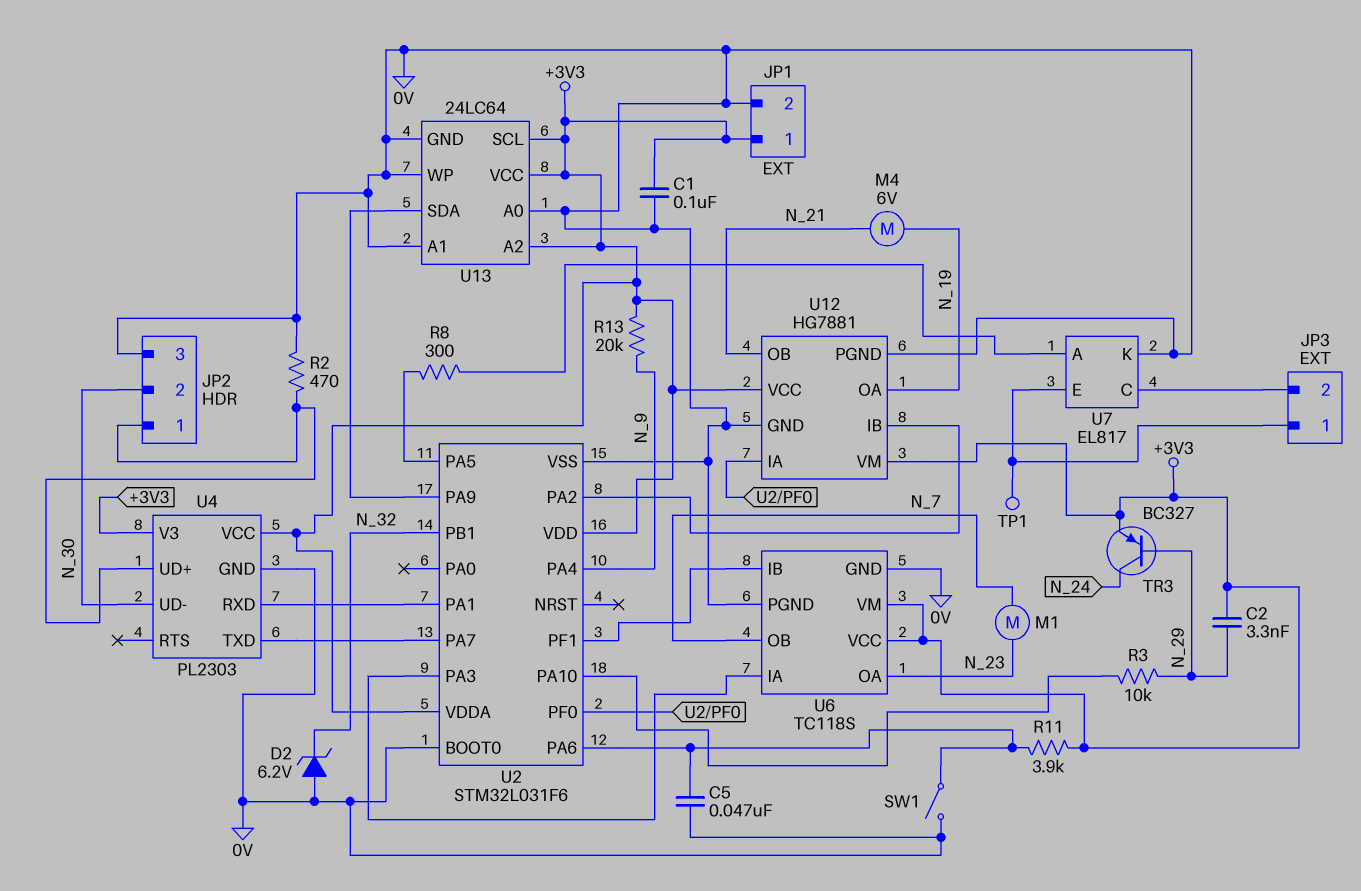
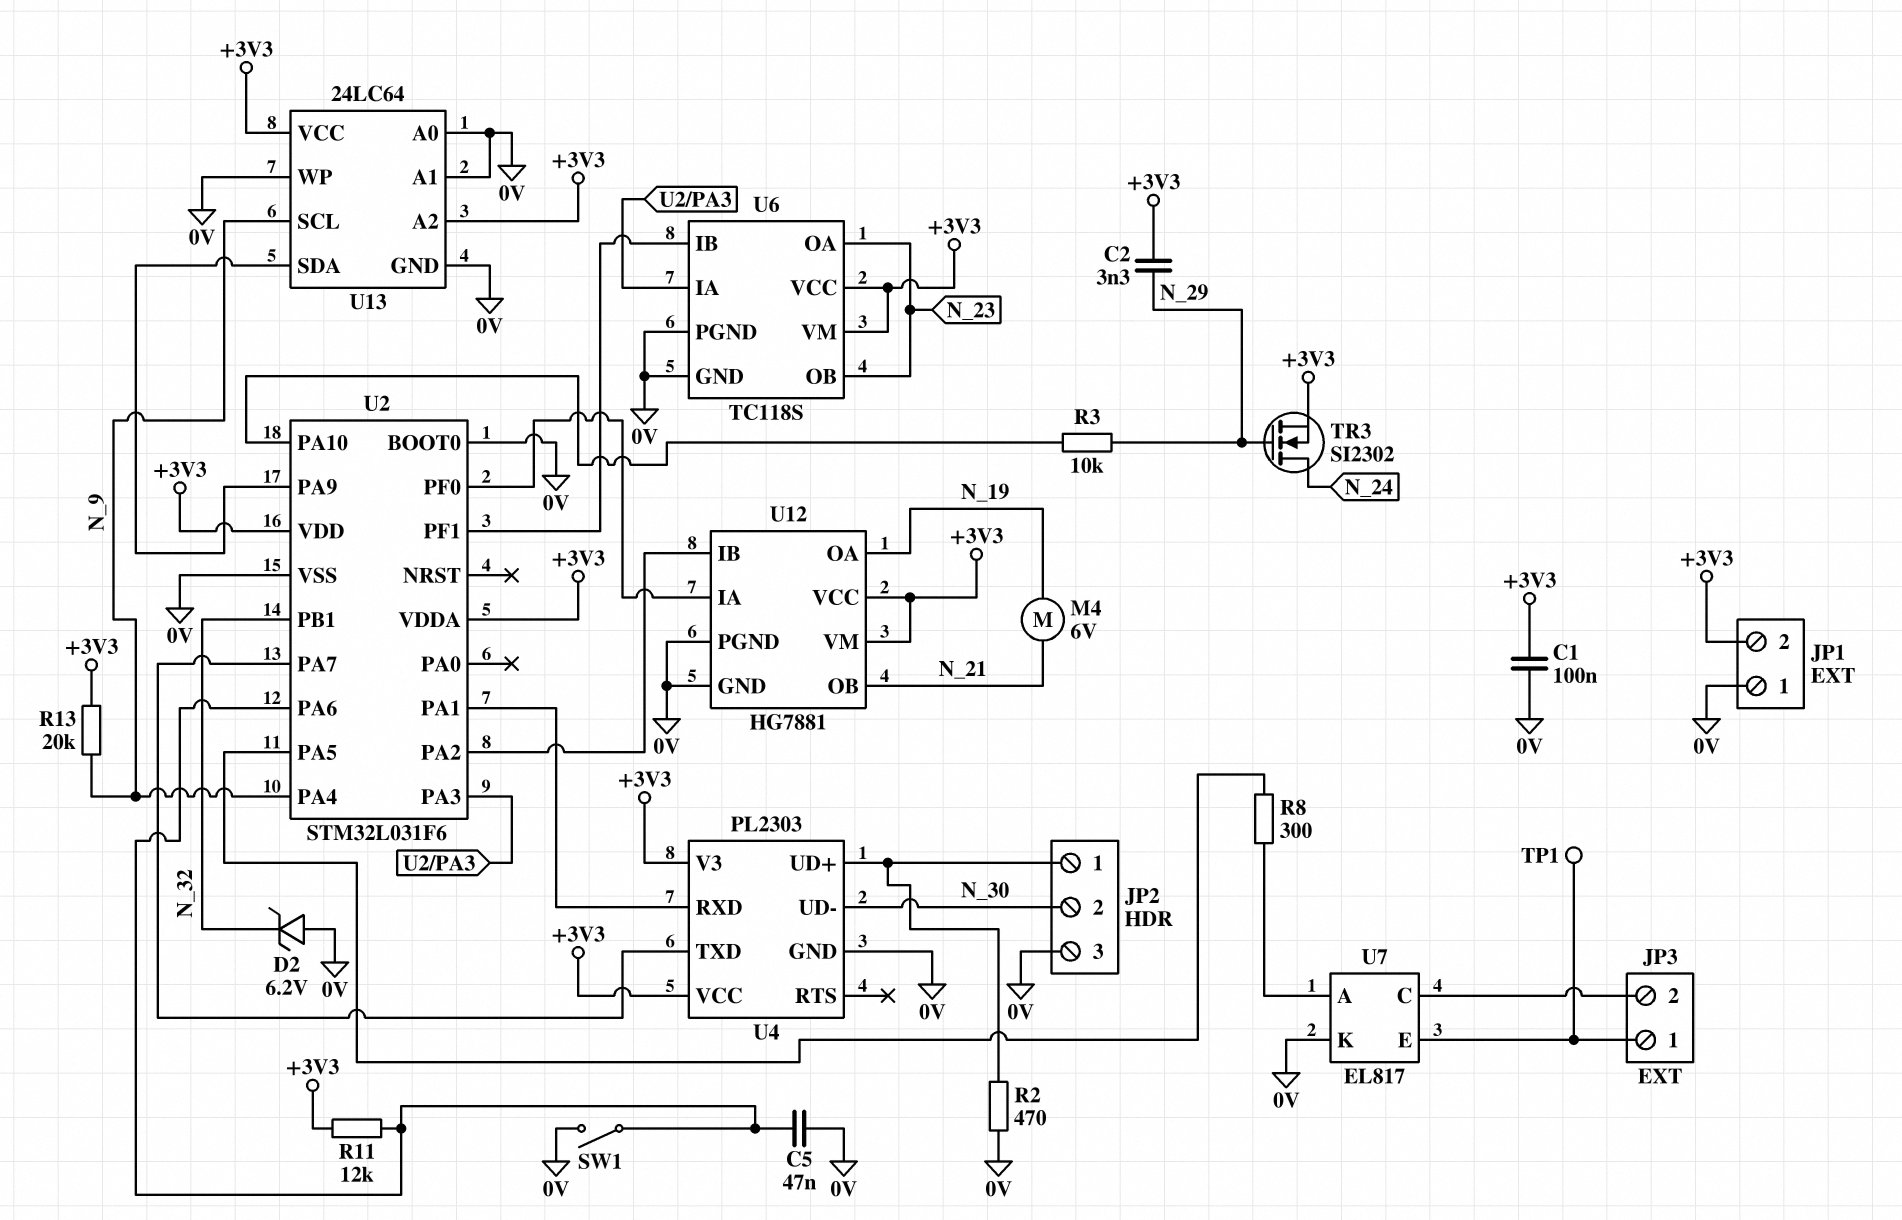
JP1 pin 1: +3V3 -> 0V
JP1 pin 2: 0V -> +3V3
M1: motor (N_7, N_23) -> none
R11: 3.9k (+3V3, U2/PA6) -> 12k (+3V3, U2/PA6)
TR3: PNP BC327 (B N_29, C N_24, E +3V3) -> NMOS SI2302 (G N_29, D N_24, S +3V3)
U6 pin OB: N_7 -> N_23
U13 pin SCL: +3V3 -> N_9

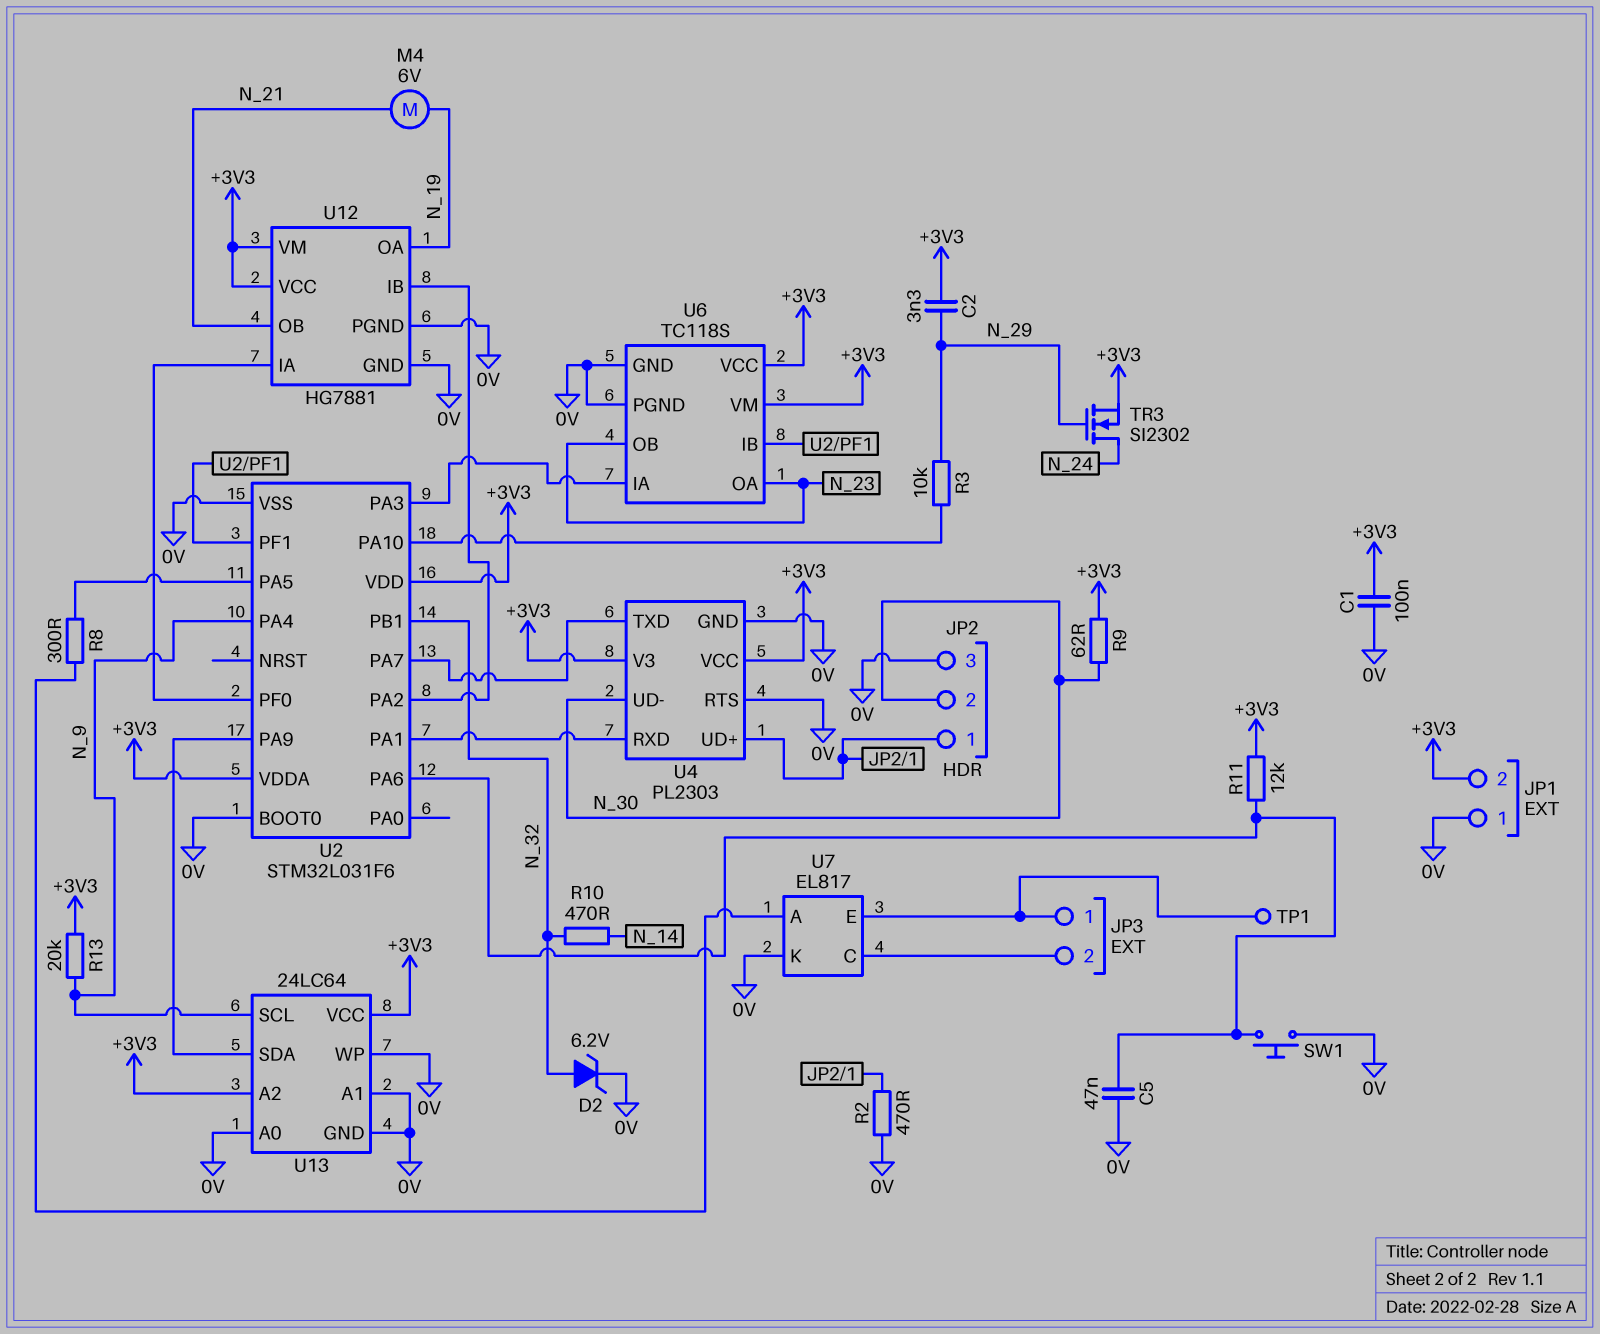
D2: zener 6.2V (A 0V, K N_32) -> zener 6.2V (A N_32, K 0V)
R9: none -> 62 (+3V3, N_30)
R10: none -> 470 (N_14, N_32)
SW1: switch (0V, U2/PA6) -> button (0V, U2/PA6)
U4 pin RTS: none -> 0V

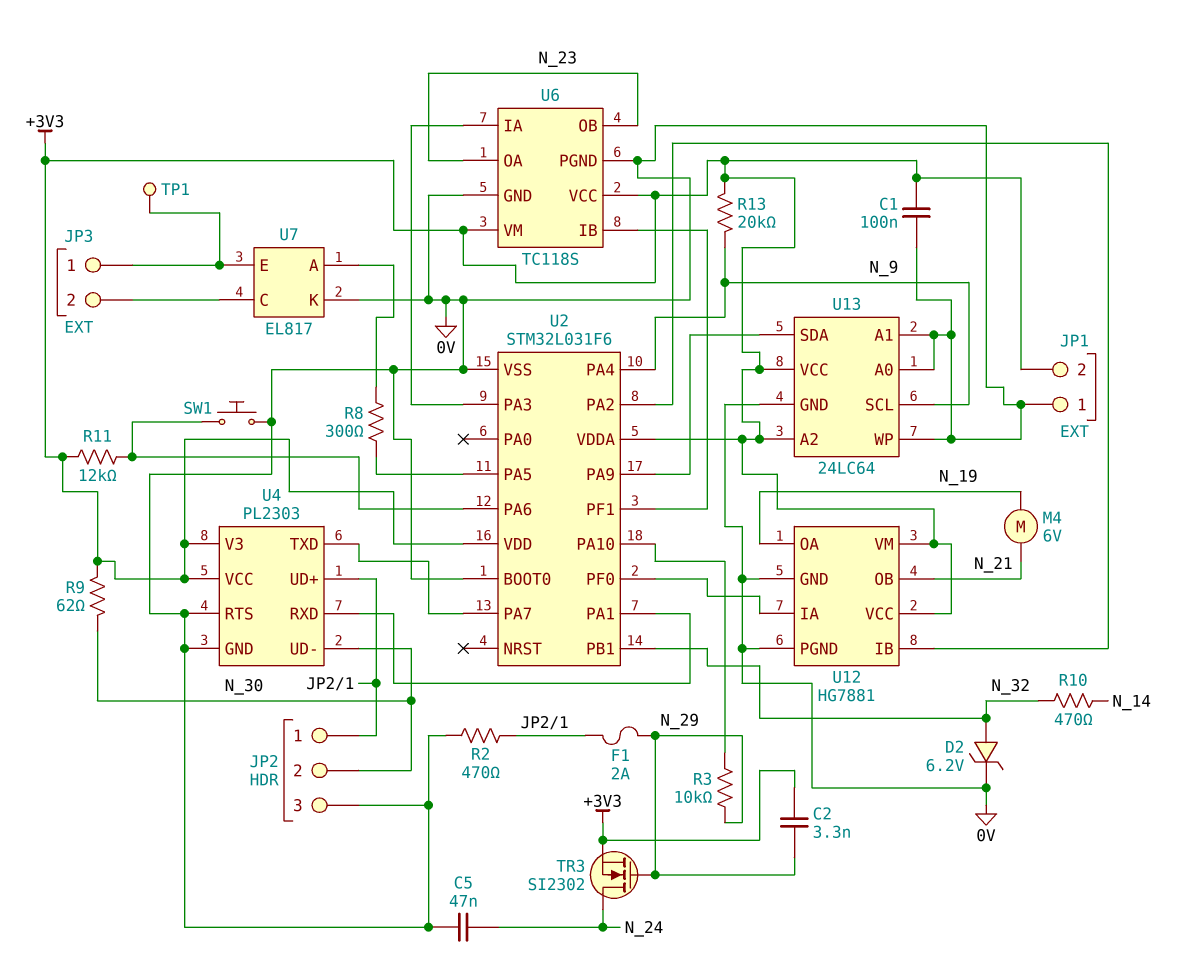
C5: 47nF (0V, U2/PA6) -> 47nF (0V, N_24)
F1: none -> 2A (JP2/1, N_29)

